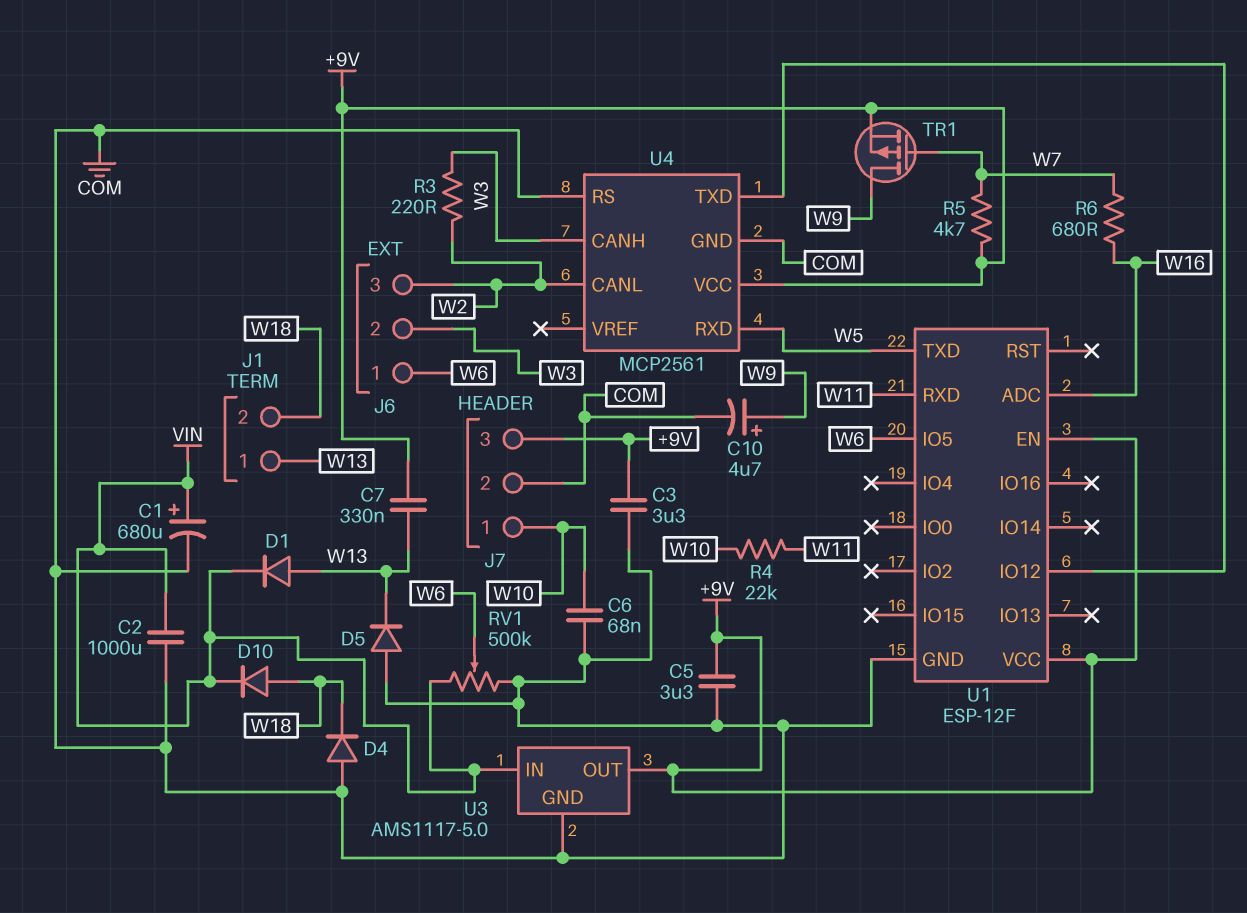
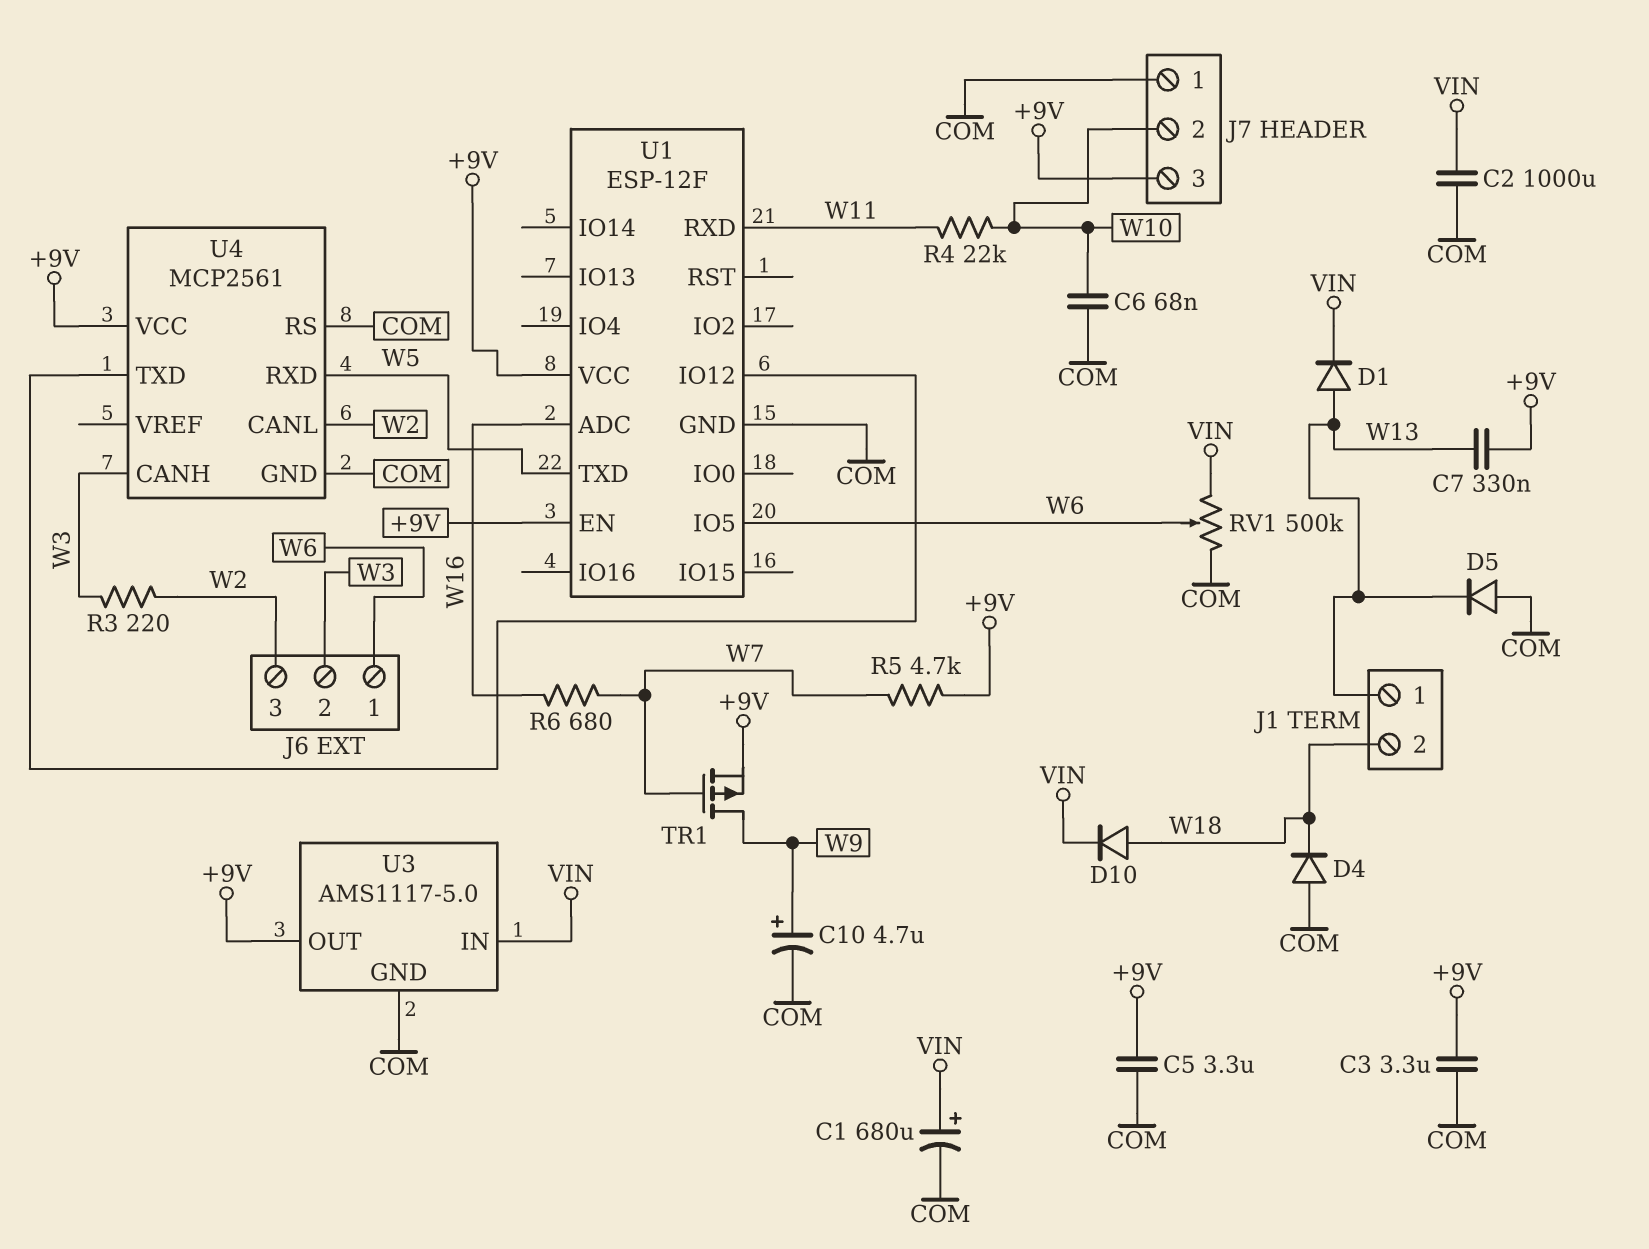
J7 pin 1: W10 -> COM
J7 pin 2: COM -> W10

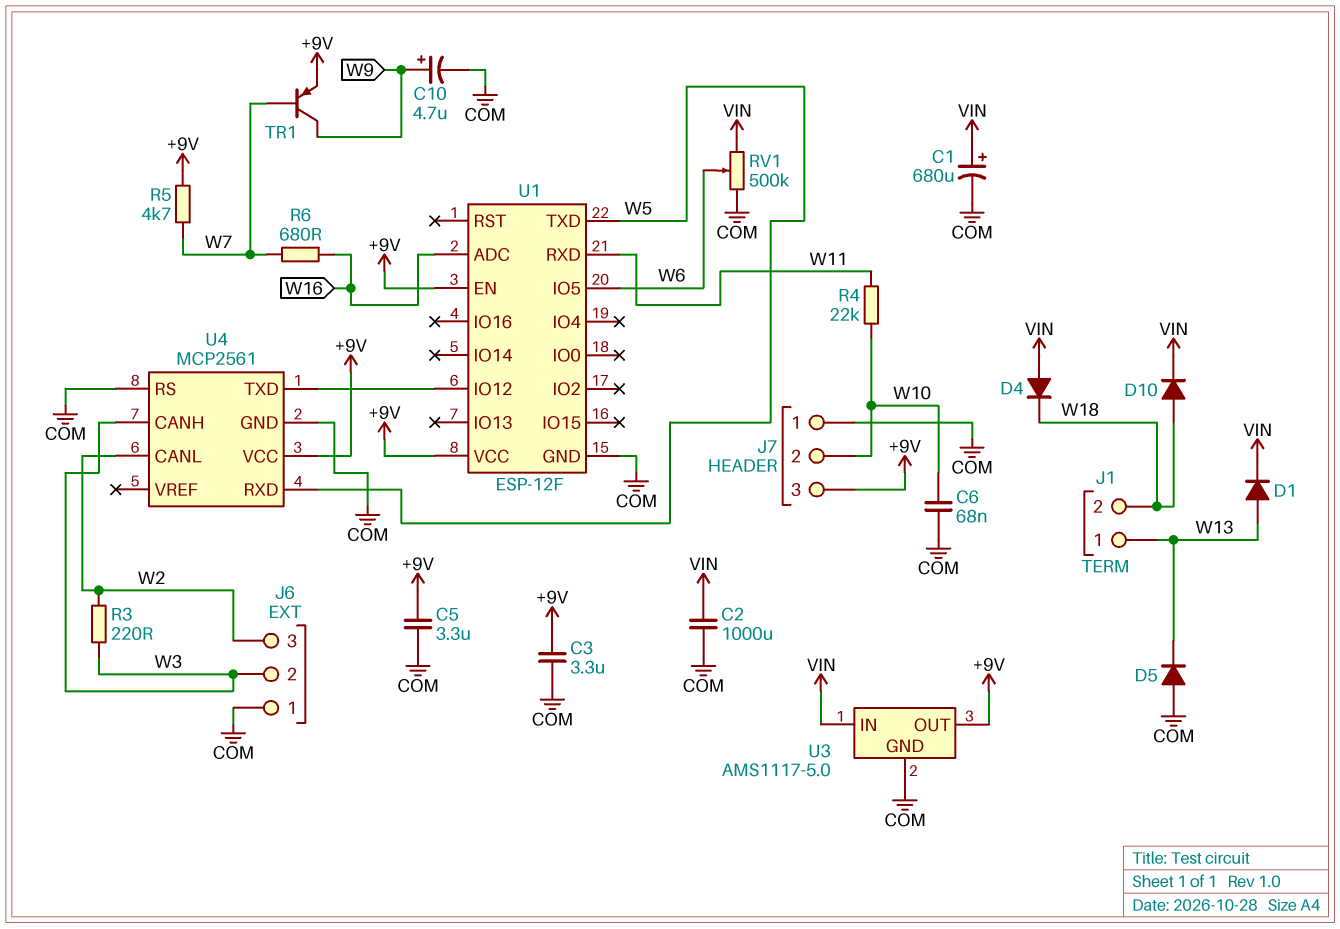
C7: 330nF (+9V, W13) -> none
D4: diode (A COM, K W18) -> diode (A VIN, K W18)
J6 pin 1: W6 -> COM
TR1: PMOS (G W7, D W9, S +9V) -> PNP (B W7, C W9, E +9V)

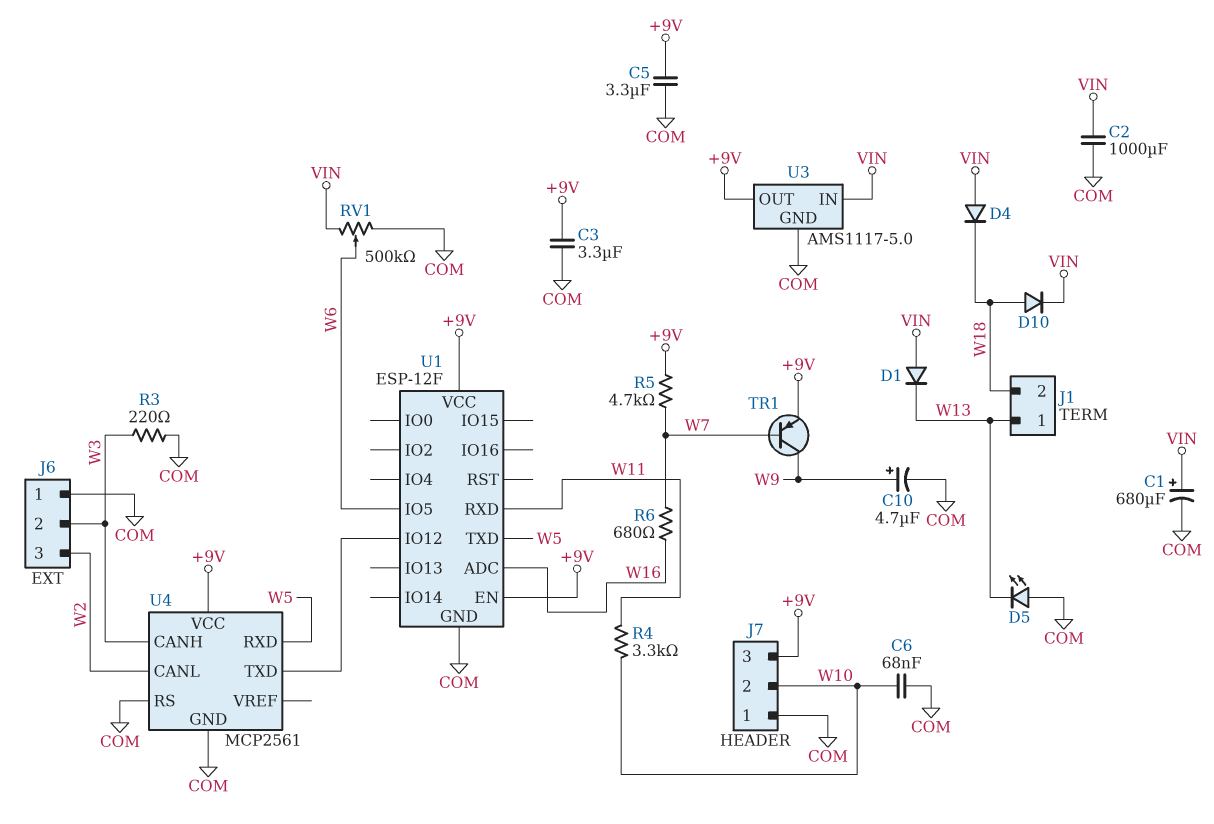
D1: diode (A W13, K VIN) -> diode (A VIN, K W13)
D5: diode (A COM, K W13) -> LED (A COM, K W13)
R3: 220 (W2, W3) -> 220 (COM, W3)
R4: 22k (W10, W11) -> 3.3k (W10, W11)

